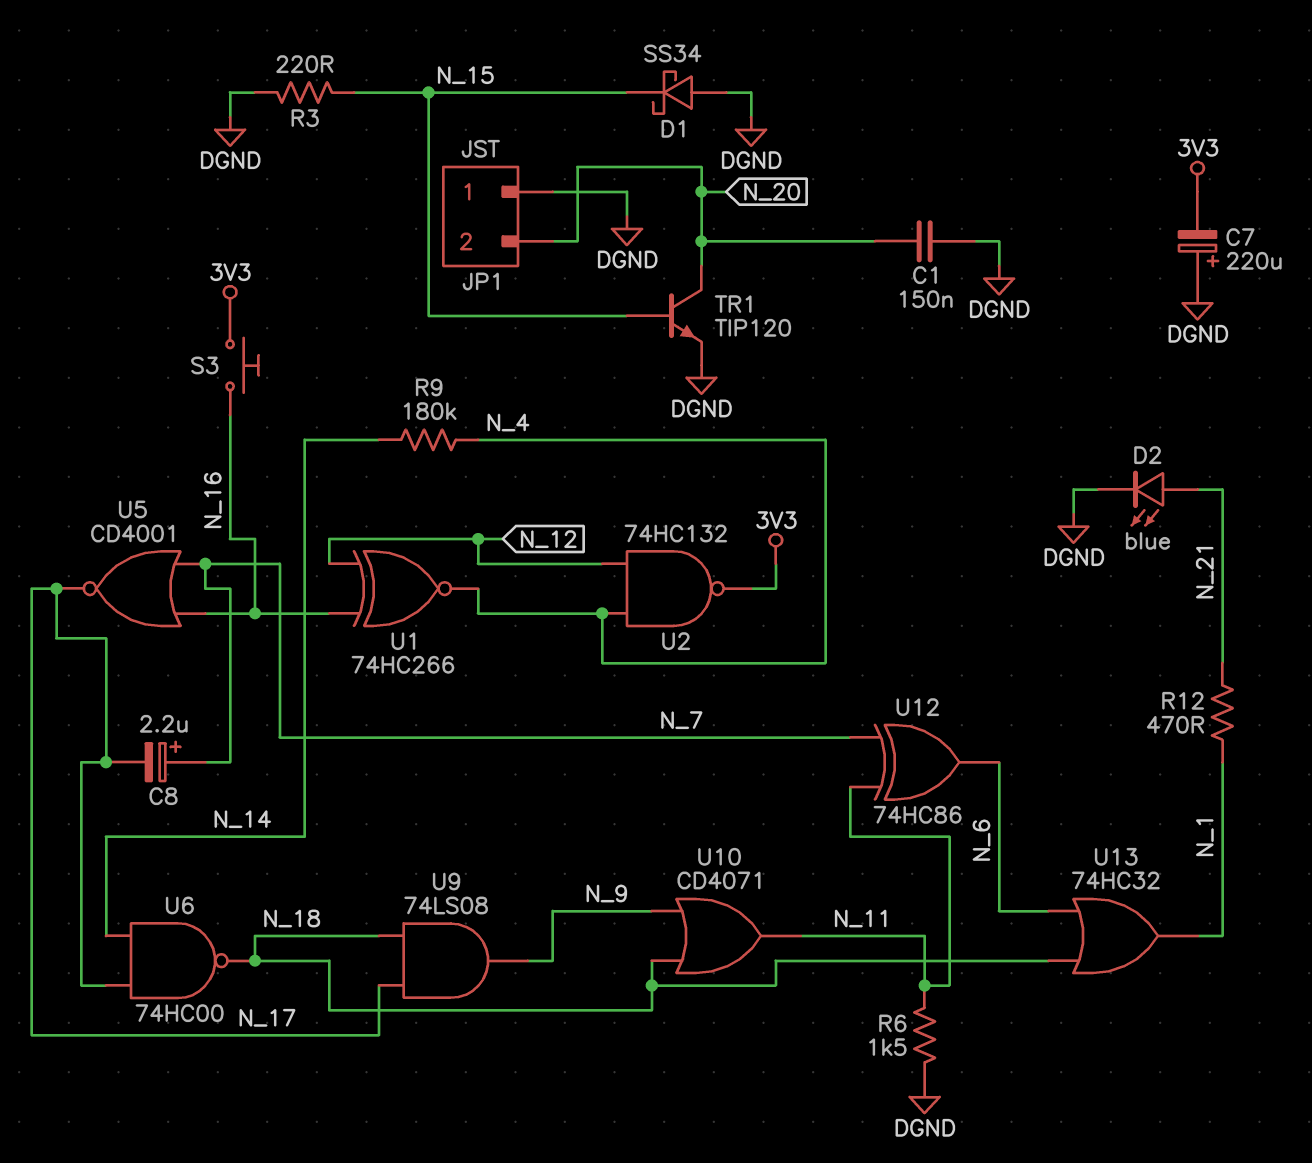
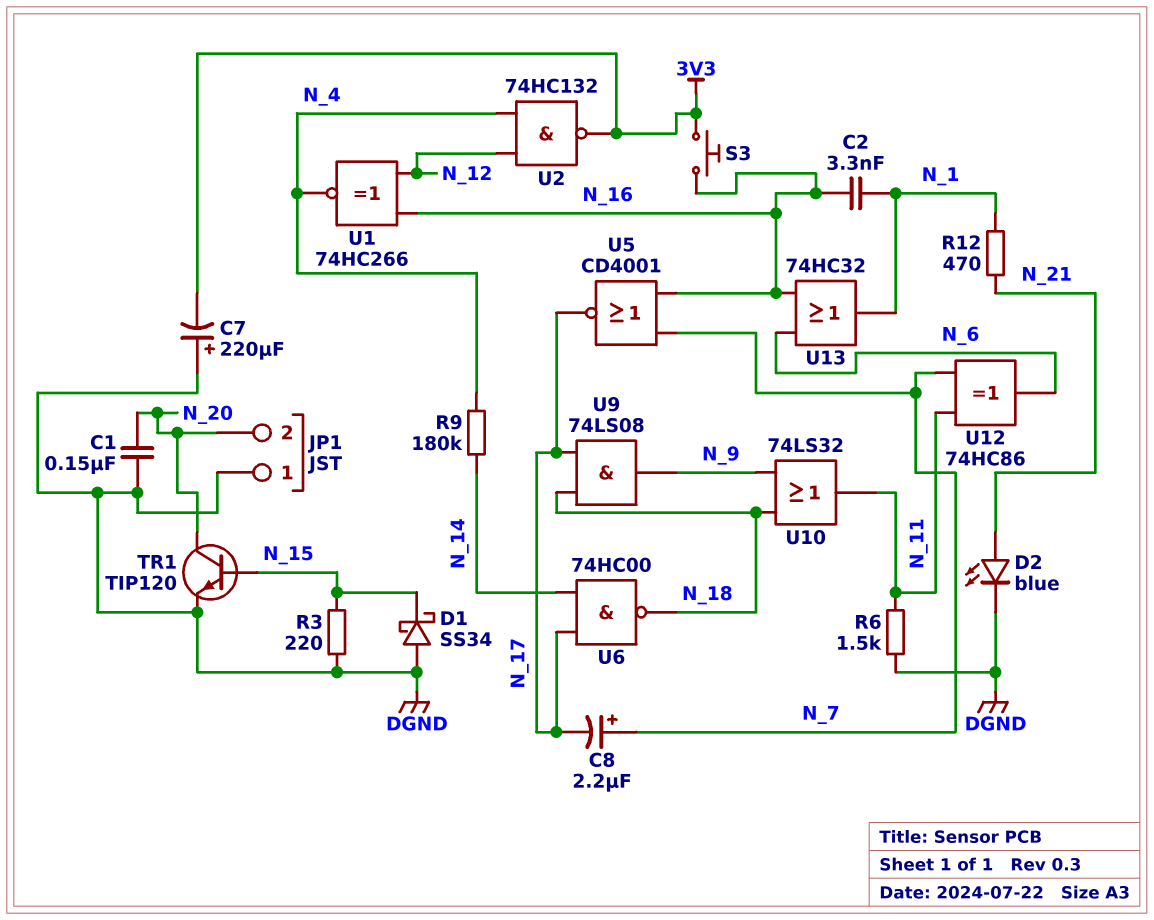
C2: none -> 3.3nF (N_1, N_16)
U10: OR CD4071 (in N_9, in N_18, out N_11) -> OR 74LS32 (in N_9, in N_18, out N_11)
U13: OR 74HC32 (in N_6, in N_18, out N_1) -> OR 74HC32 (in N_6, in N_16, out N_1)

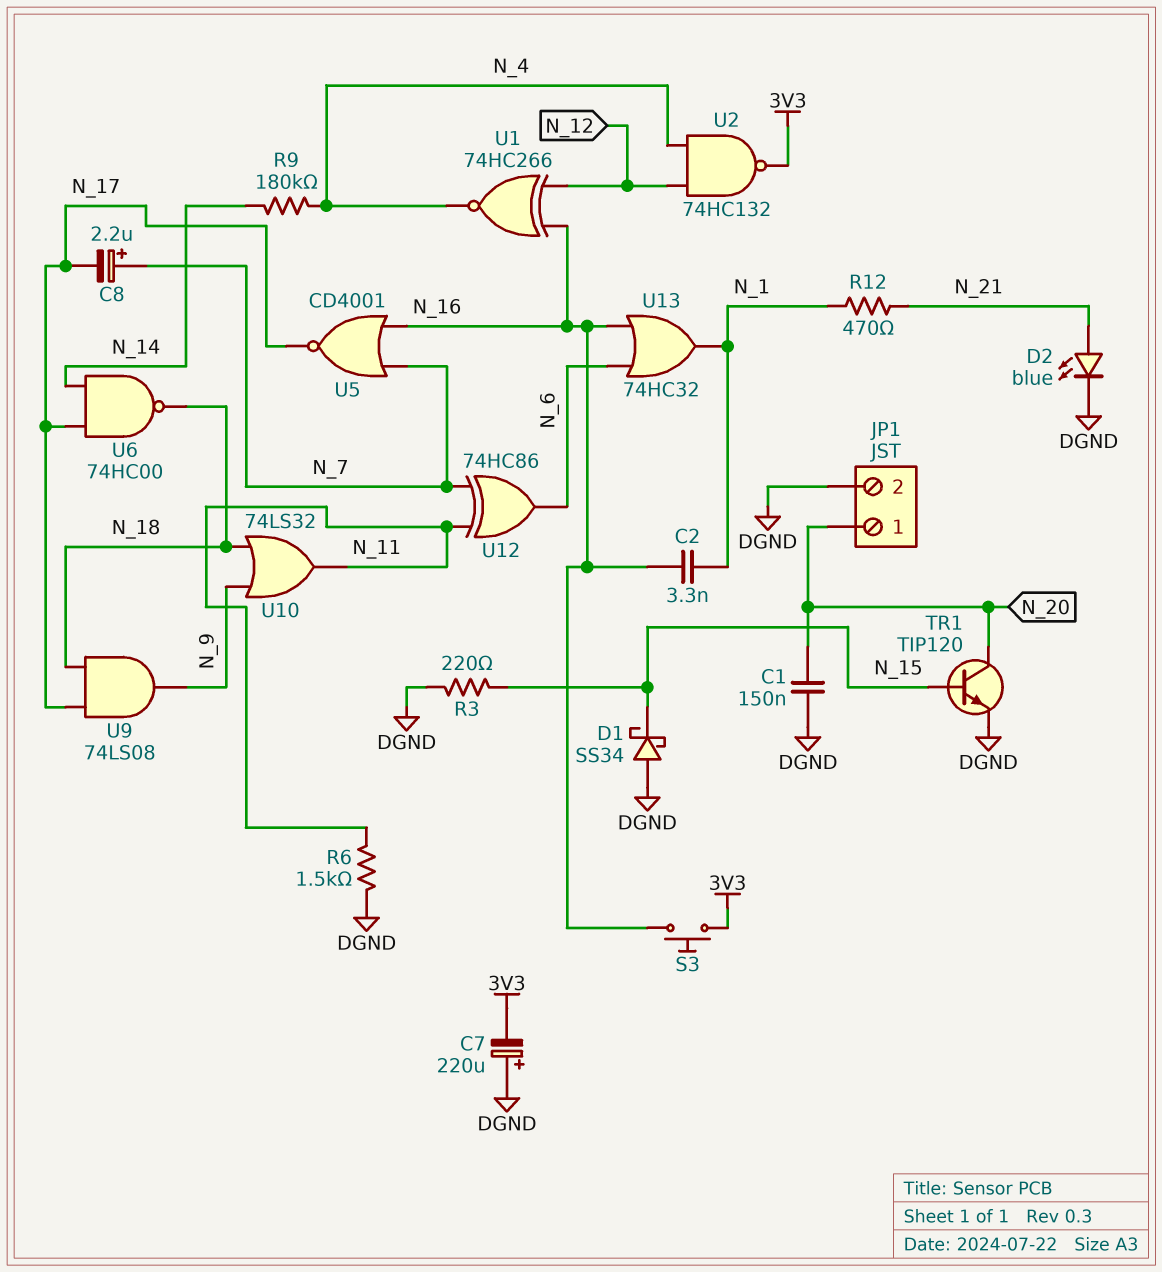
JP1 pin 1: DGND -> N_20
JP1 pin 2: N_20 -> DGND

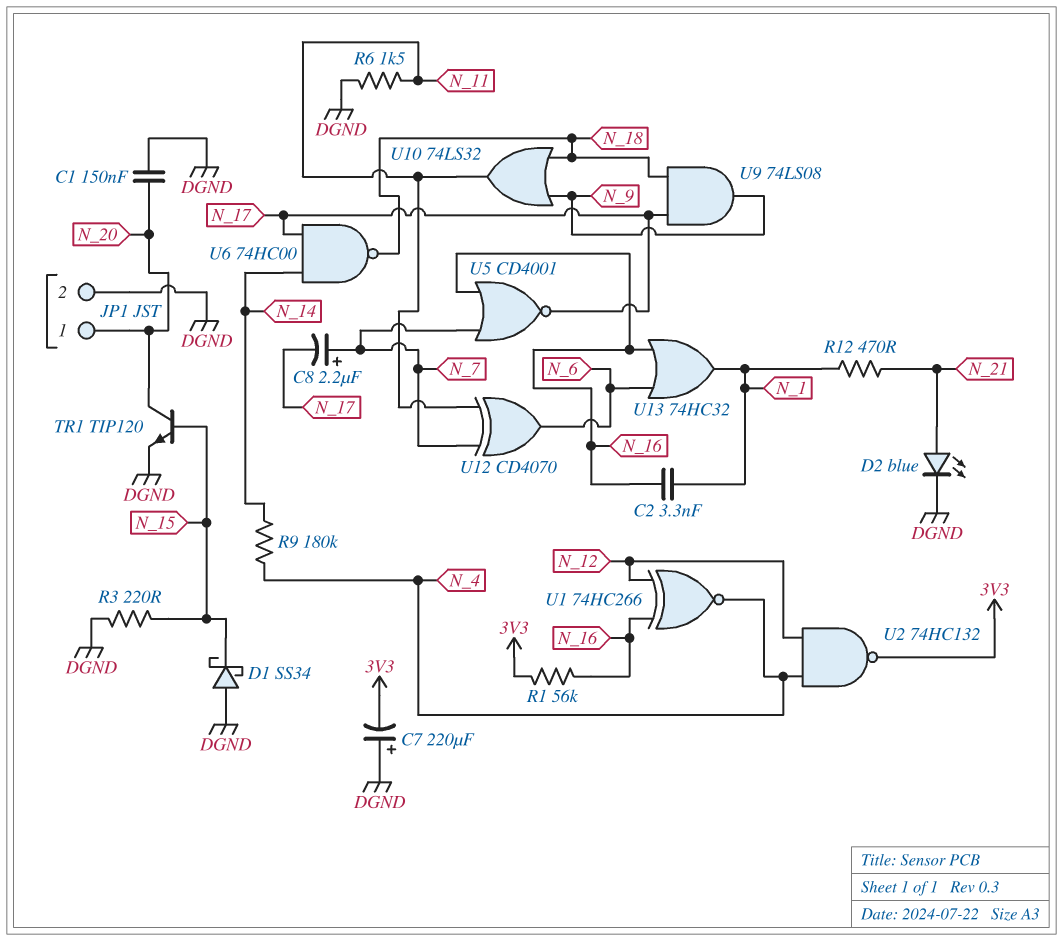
R1: none -> 56k (3V3, N_16)
S3: button (3V3, N_16) -> none
U12: XOR 74HC86 (in N_7, in N_11, out N_6) -> XOR CD4070 (in N_7, in N_11, out N_6)

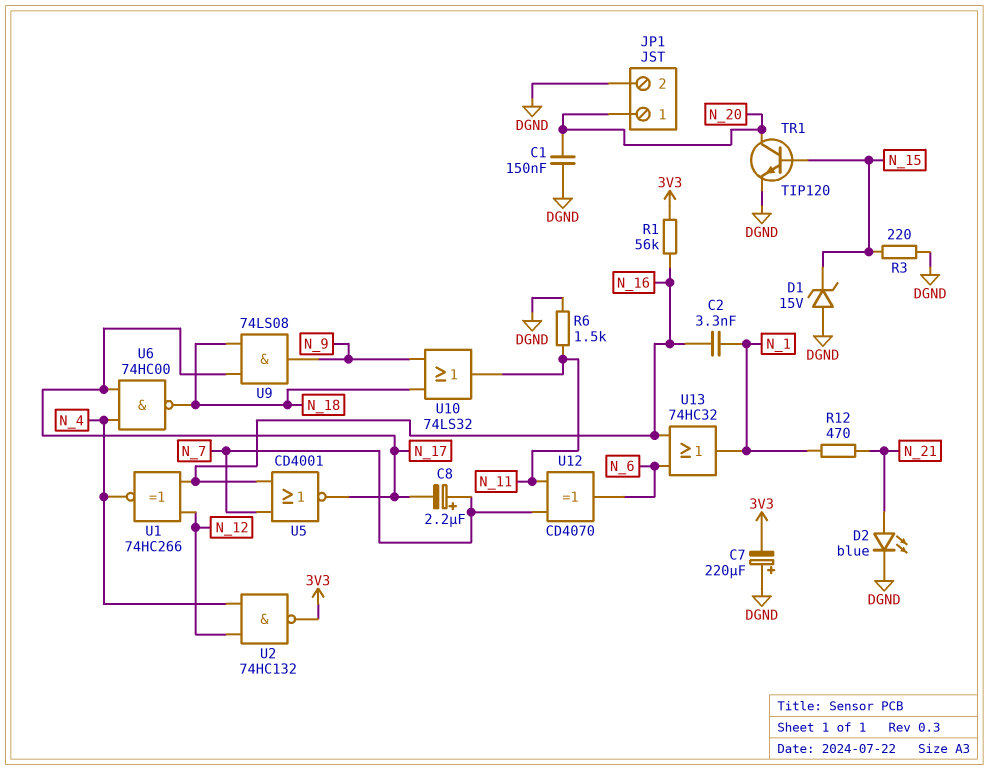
D1: schottky SS34 (A DGND, K N_15) -> zener 15V (A DGND, K N_15)
R9: 180k (N_4, N_14) -> none
U6: NAND 74HC00 (in N_14, in N_17, out N_18) -> NAND 74HC00 (in N_4, in N_17, out N_18)

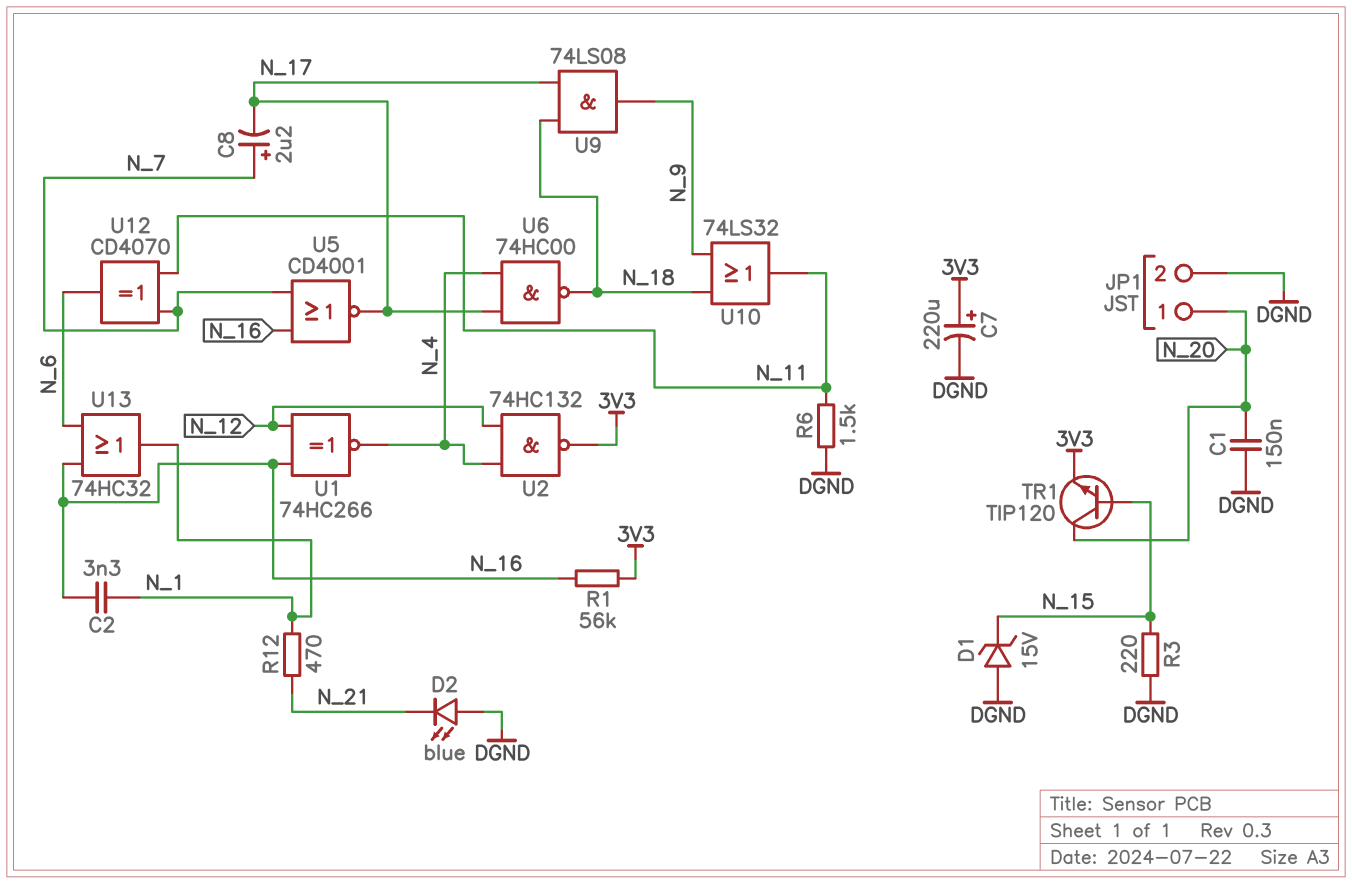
C7: 220uF (plus DGND, minus 3V3) -> 220uF (plus 3V3, minus DGND)
D2: LED blue (A N_21, K DGND) -> LED blue (A DGND, K N_21)
TR1: NPN TIP120 (B N_15, C N_20, E DGND) -> NPN TIP120 (B N_15, C N_20, E 3V3)

